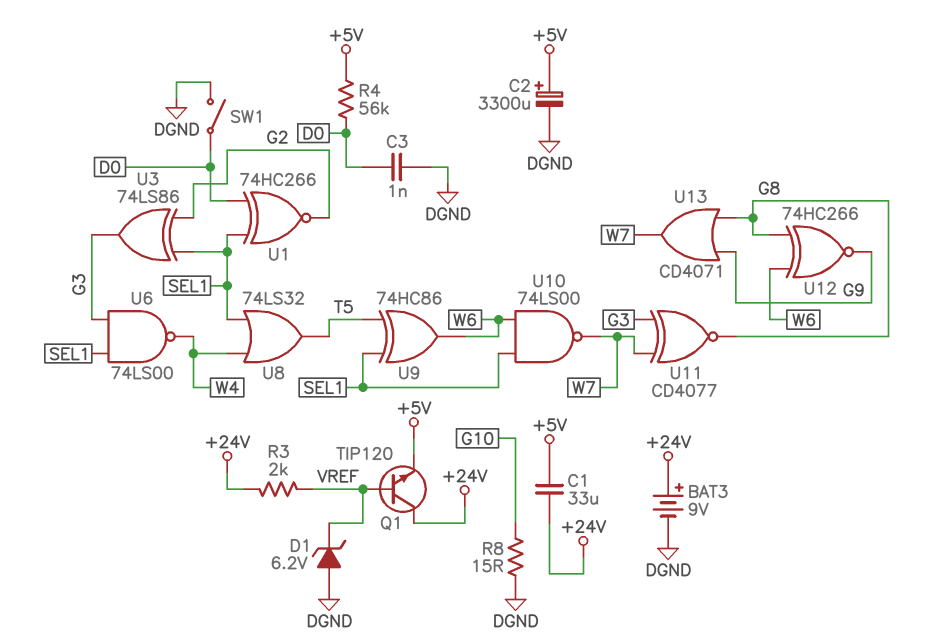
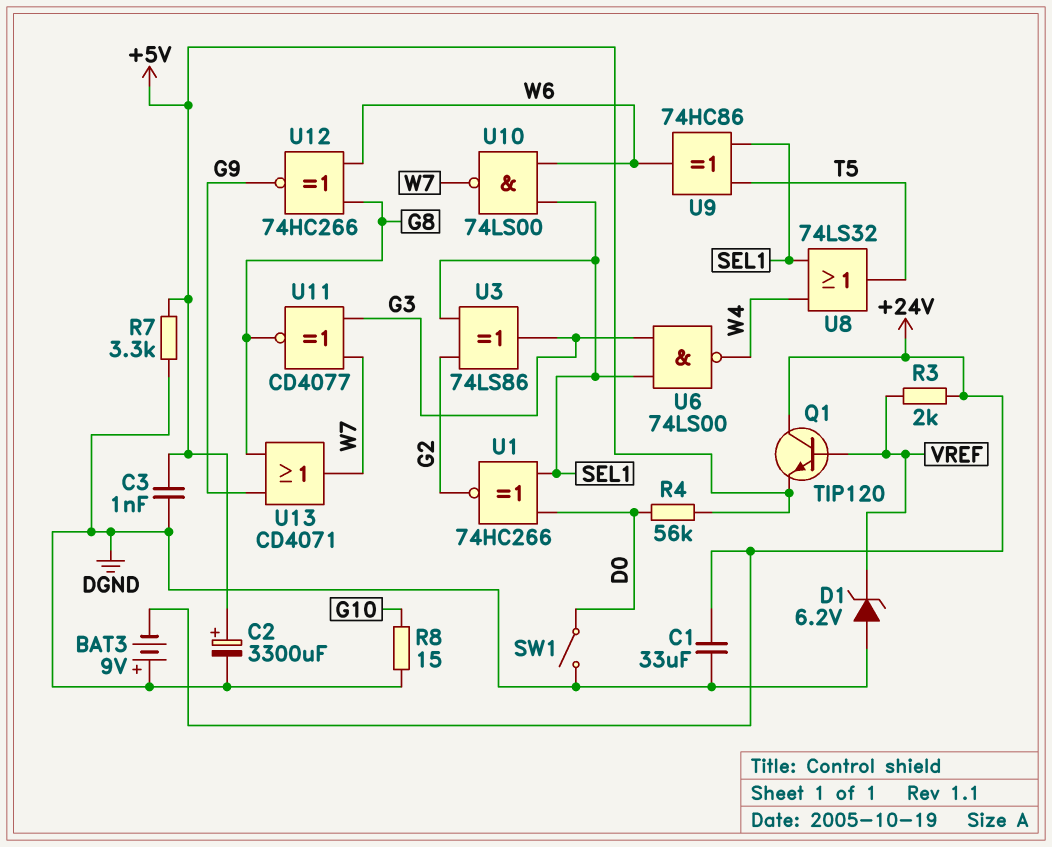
BAT3: 9V (plus +24V, minus DGND) -> 9V (plus DGND, minus +24V)
C1: 33uF (+5V, +24V) -> 33uF (+24V, DGND)
C3: 1nF (D0, DGND) -> 1nF (+5V, DGND)
R7: none -> 3.3k (+5V, DGND)

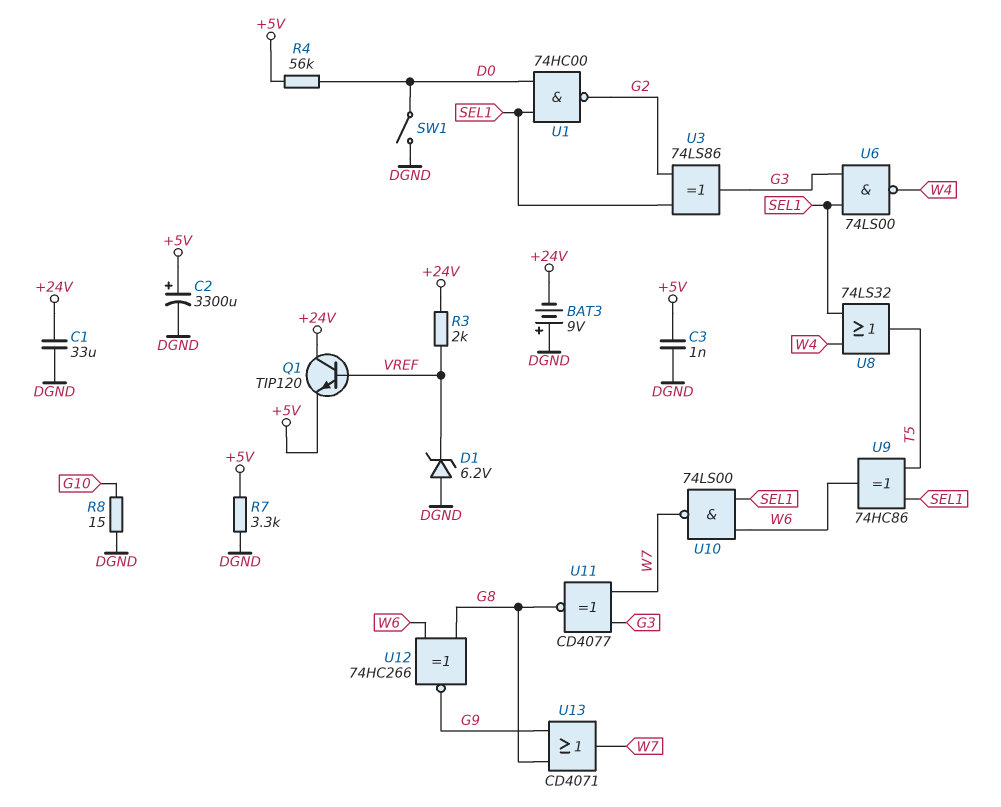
U1: XNOR 74HC266 (in D0, in SEL1, out G2) -> NAND 74HC00 (in D0, in SEL1, out G2)

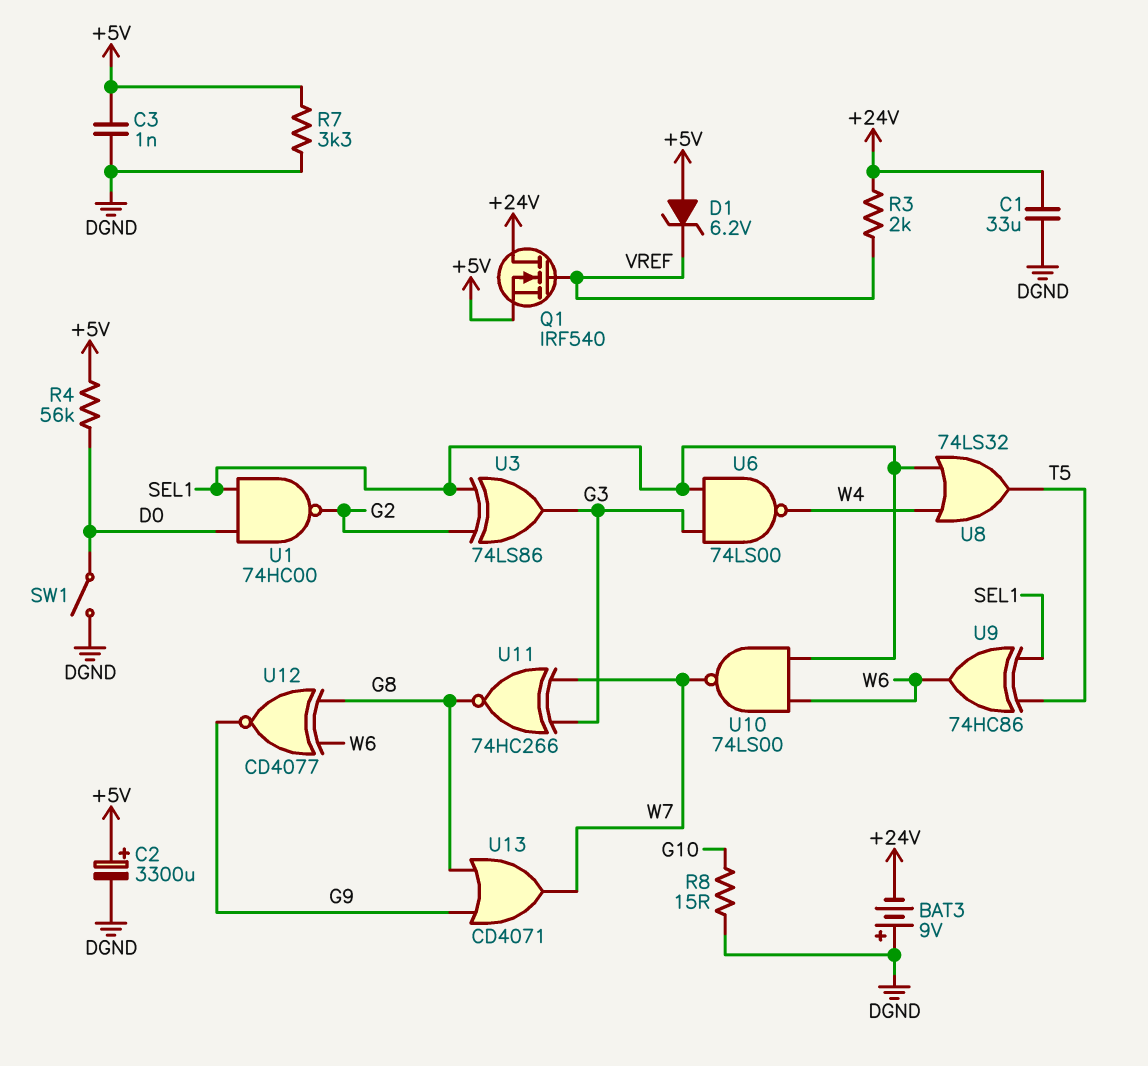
D1: zener 6.2V (A DGND, K VREF) -> zener 6.2V (A +5V, K VREF)
Q1: NPN TIP120 (B VREF, C +24V, E +5V) -> NMOS IRF540 (G VREF, D +24V, S +5V)
U11: XNOR CD4077 (in G3, in W7, out G8) -> XNOR 74HC266 (in G3, in W7, out G8)
U12: XNOR 74HC266 (in G8, in W6, out G9) -> XNOR CD4077 (in G8, in W6, out G9)

